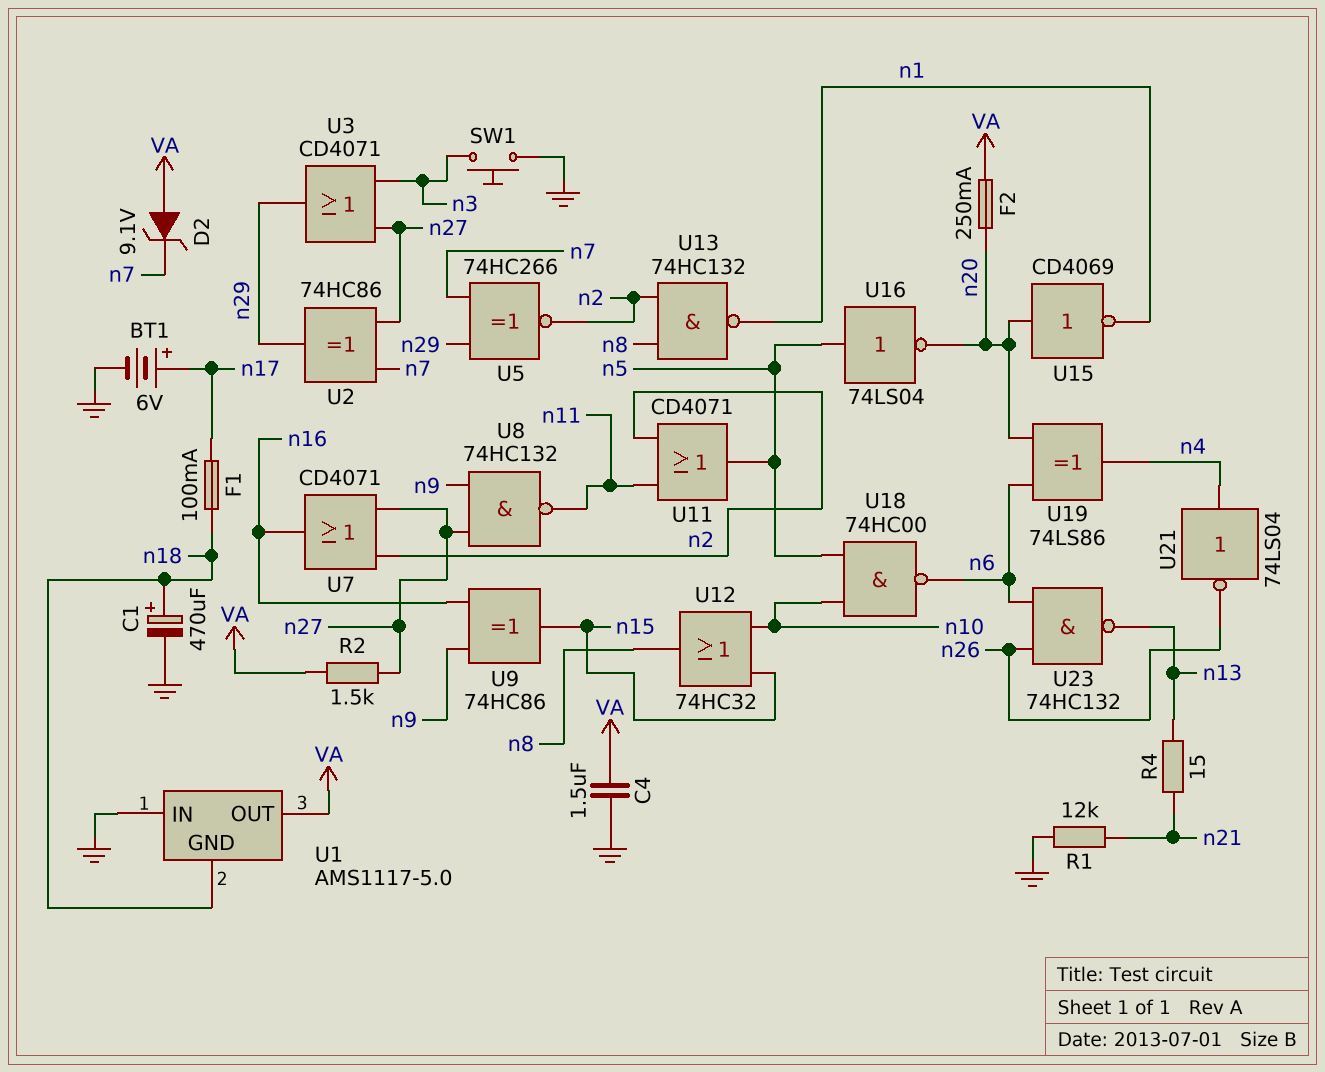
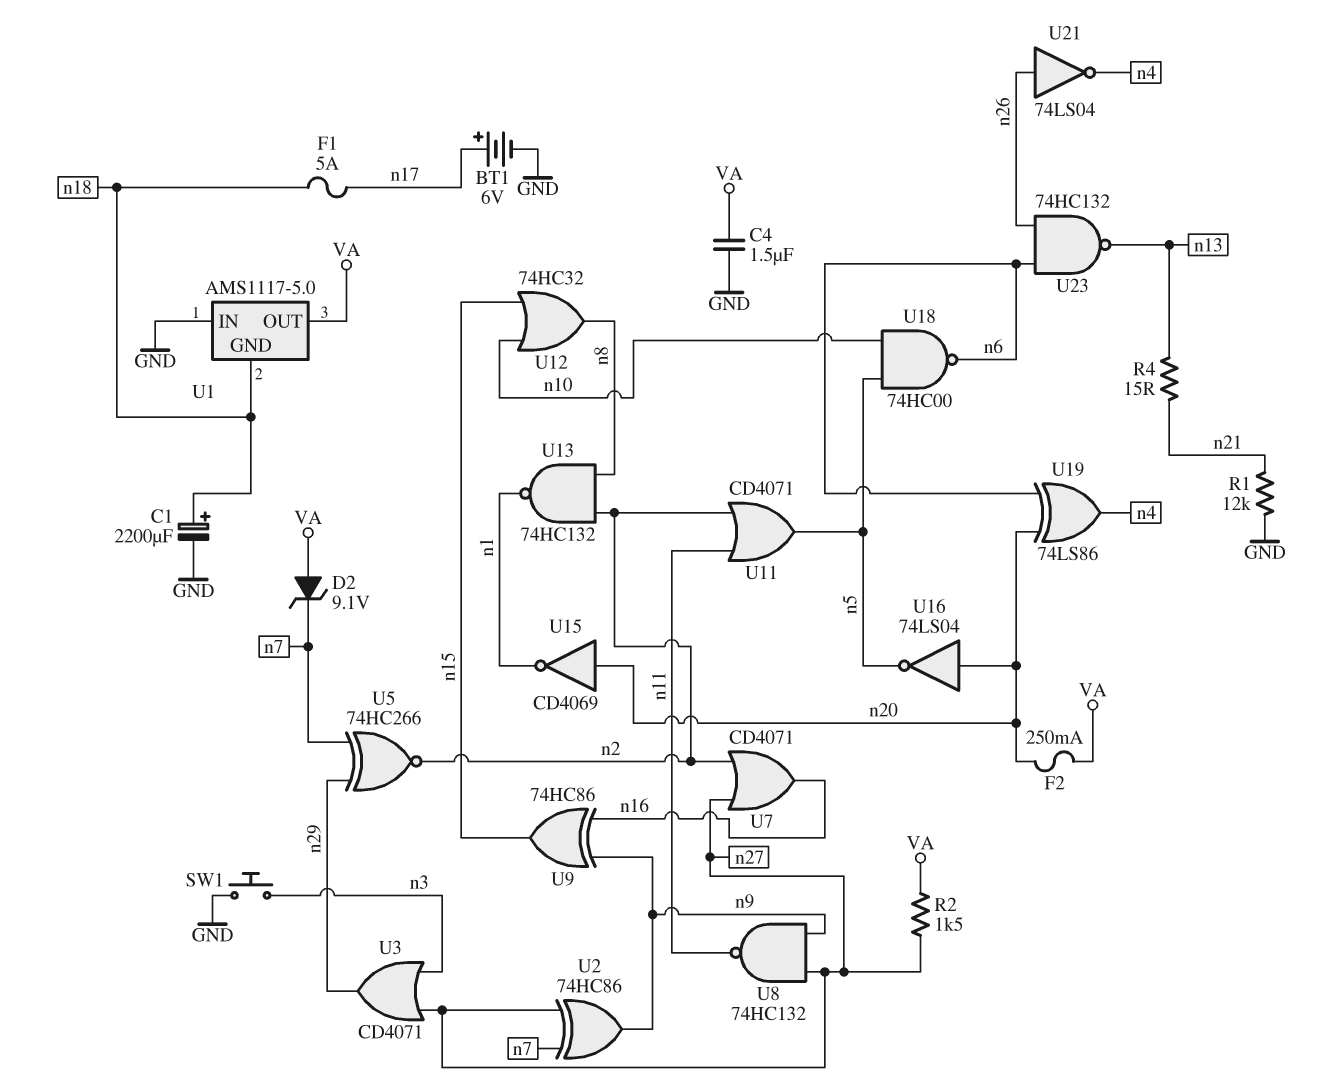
C1: 470uF (plus n18, minus GND) -> 2200uF (plus n18, minus GND)
F1: 100mA (n17, n18) -> 5A (n17, n18)
U2: XOR 74HC86 (in n7, in n27, out n29) -> XOR 74HC86 (in n7, in n27, out n9)
U16: NOT 74LS04 (in n5, out n20) -> NOT 74LS04 (in n20, out n5)
U21: NOT 74LS04 (in n4, out n26) -> NOT 74LS04 (in n26, out n4)

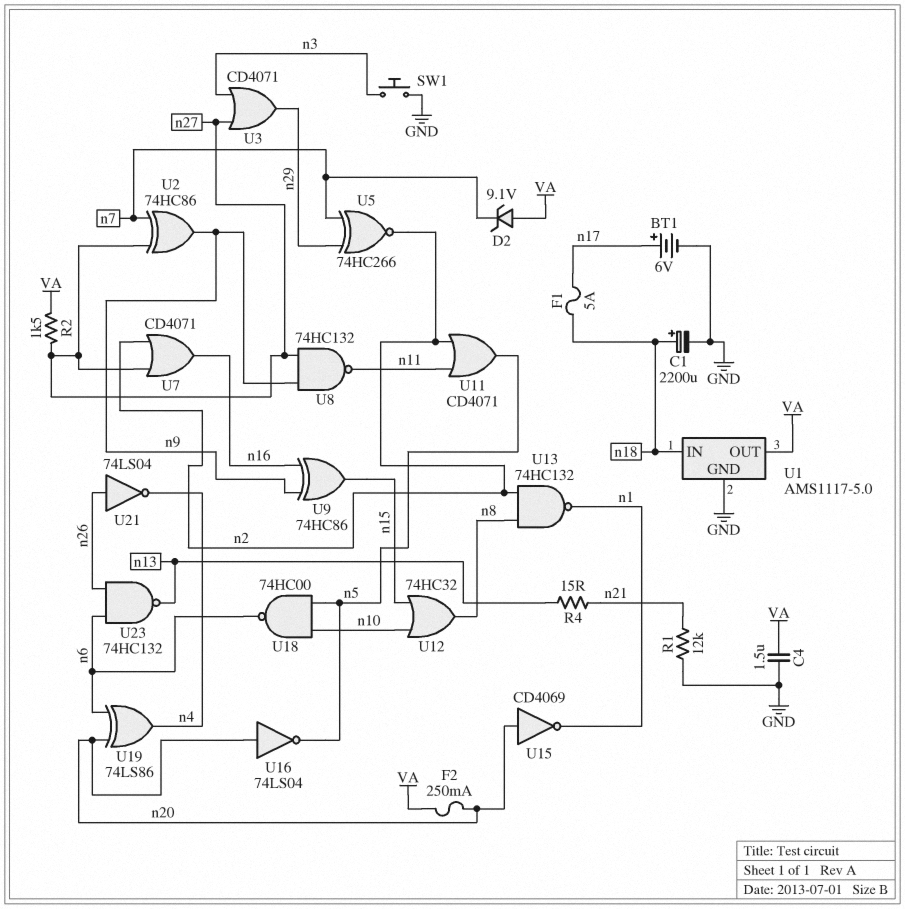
U1 pin GND: n18 -> GND
U1 pin IN: GND -> n18

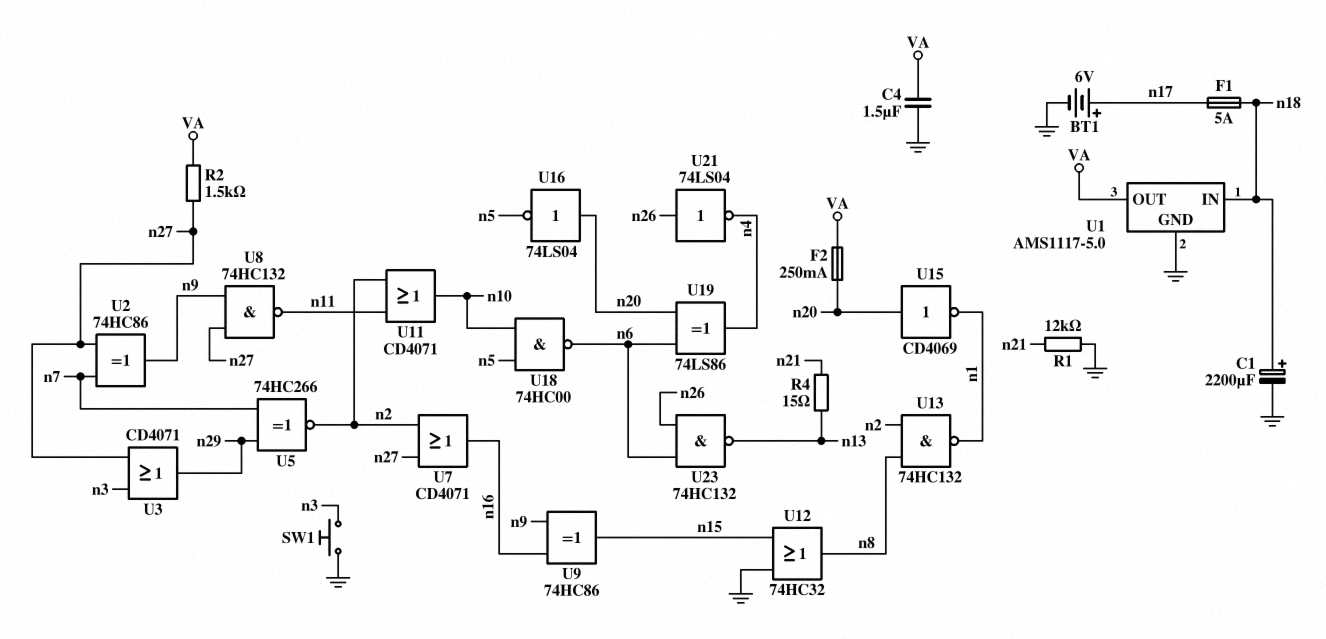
D2: zener 9.1V (A VA, K n7) -> none
U11: OR CD4071 (in n2, in n11, out n5) -> OR CD4071 (in n2, in n11, out n10)
U12: OR 74HC32 (in n10, in n15, out n8) -> OR 74HC32 (in GND, in n15, out n8)

